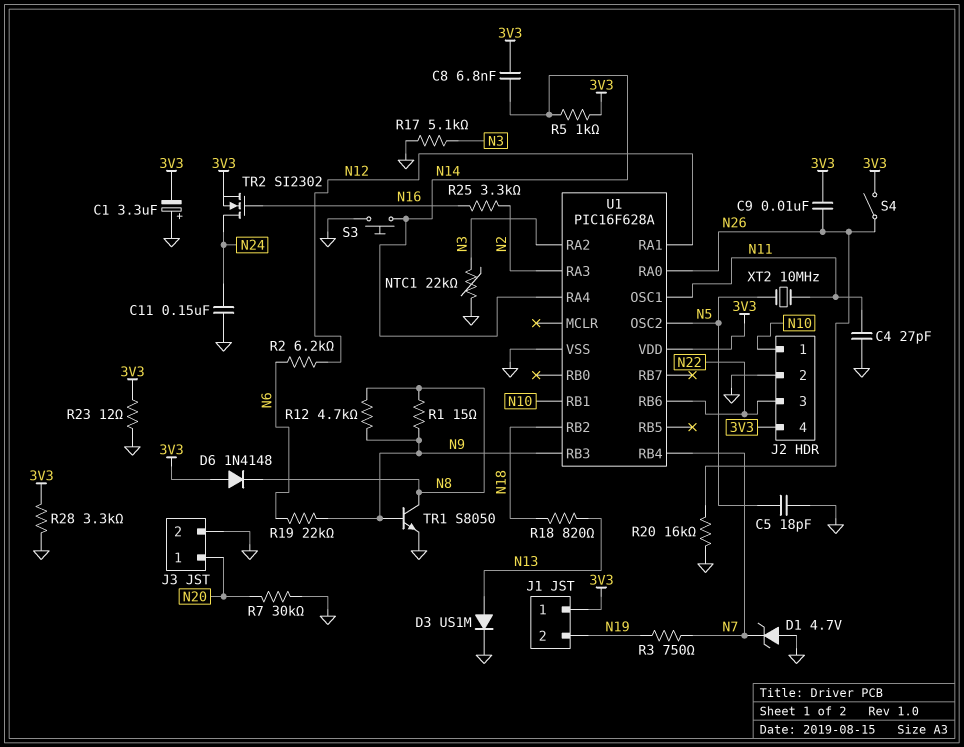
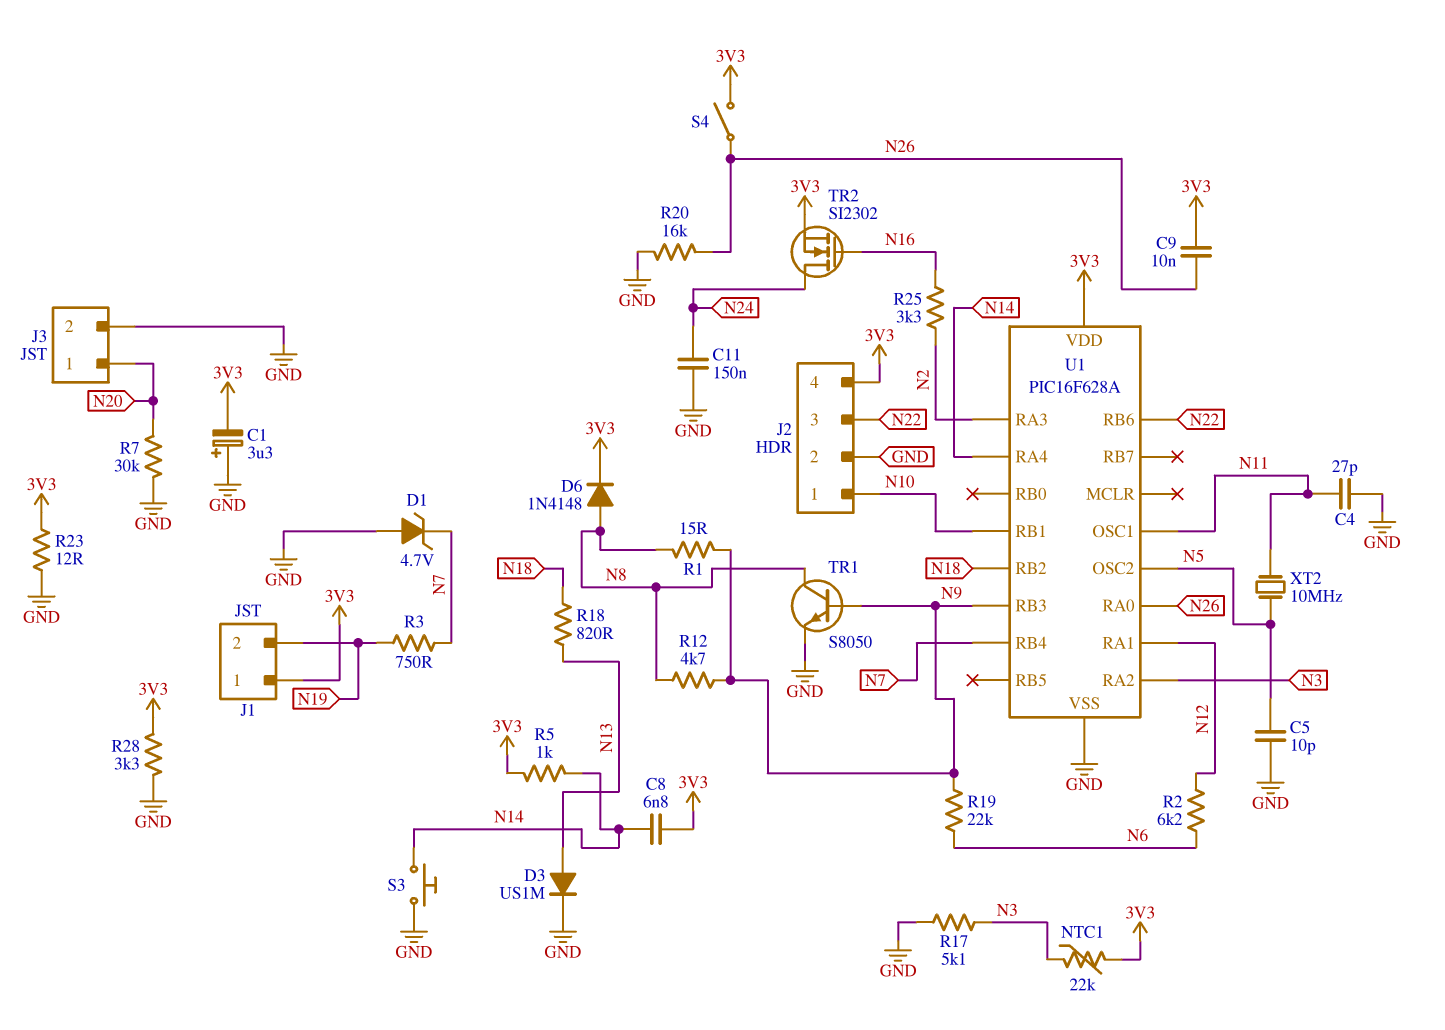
C5: 18pF (GND, N5) -> 10pF (GND, N5)
D6: diode 1N4148 (A 3V3, K N8) -> diode 1N4148 (A N8, K 3V3)
NTC1: 22k (GND, N3) -> 22k (3V3, N3)

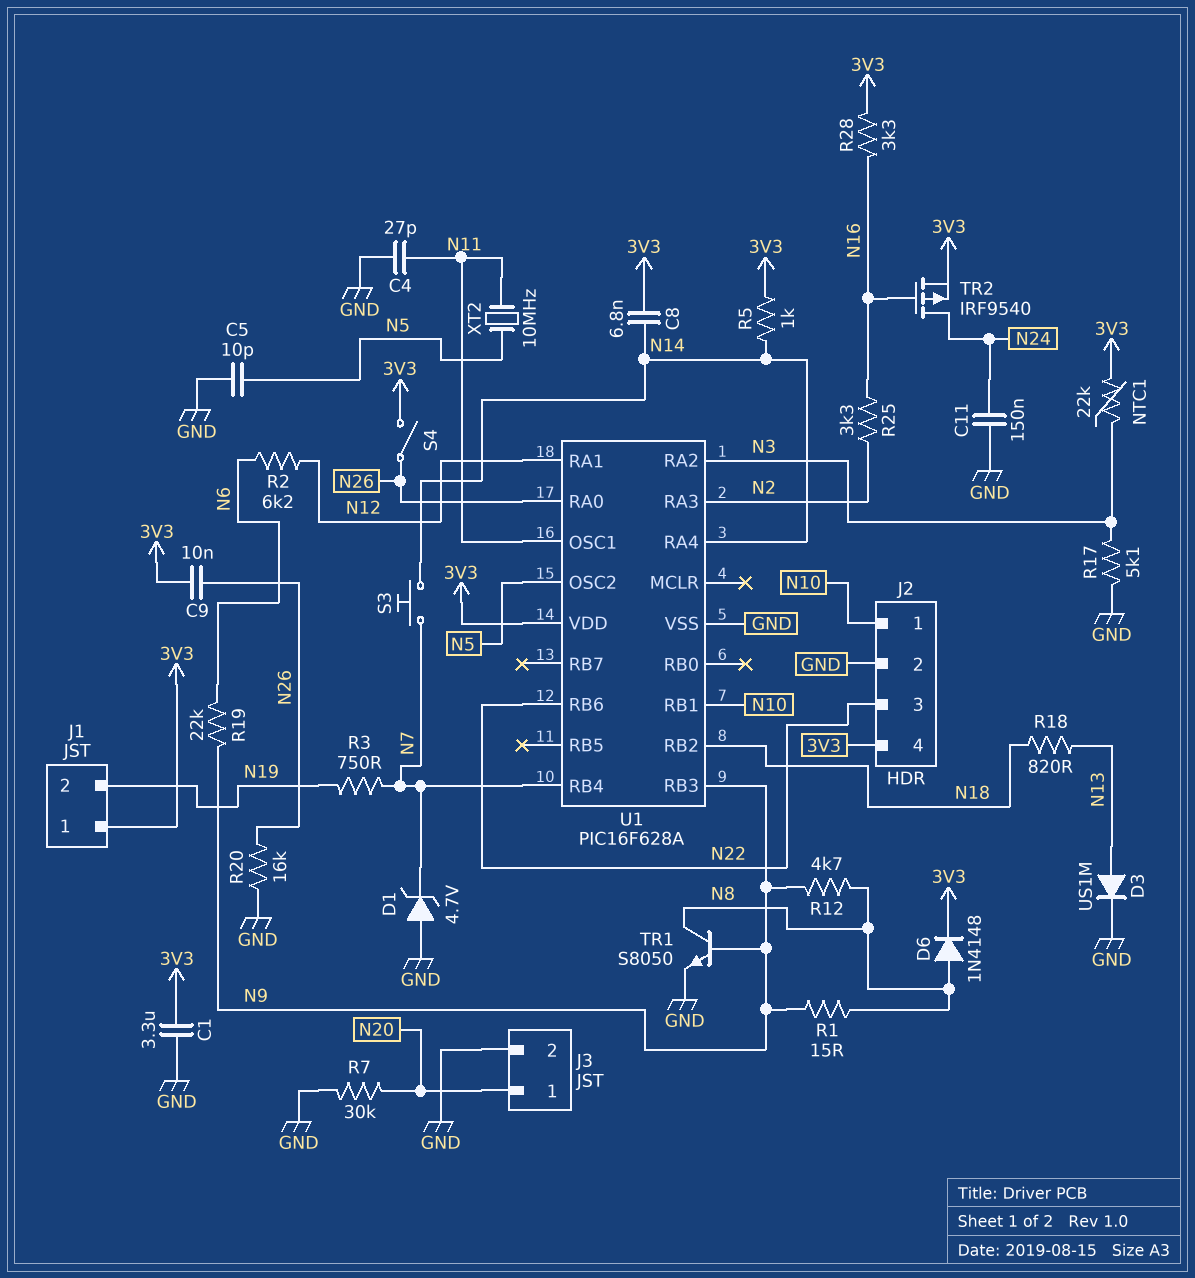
C1: 3.3uF (plus GND, minus 3V3) -> 3.3uF (3V3, GND)
R23: 12 (3V3, GND) -> none
R28: 3.3k (3V3, GND) -> 3.3k (3V3, N16)
S3: button (GND, N14) -> button (N7, N14)
TR2: NMOS SI2302 (G N16, D N24, S 3V3) -> PMOS IRF9540 (G N16, D N24, S 3V3)

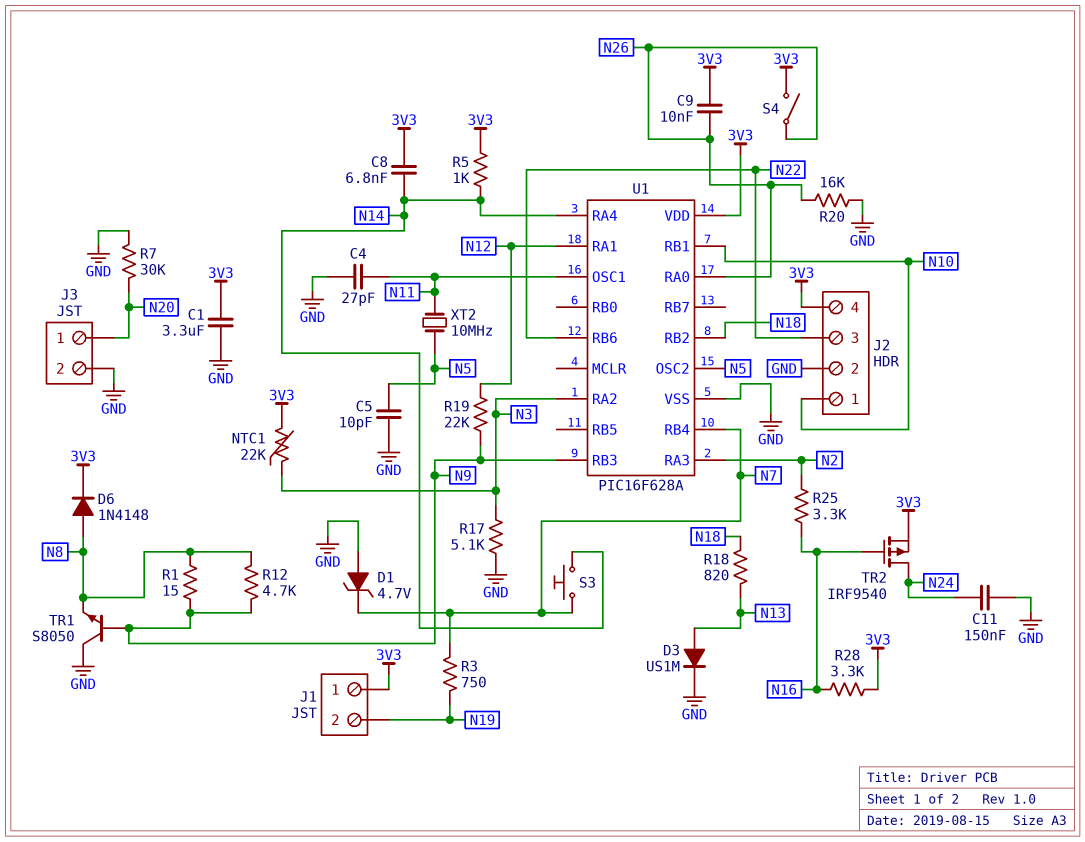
R2: 6.2k (N6, N12) -> none
R19: 22k (N6, N9) -> 22k (N9, N12)
TR1: NPN S8050 (B N9, C N8, E GND) -> NPN S8050 (B N9, C GND, E N8)

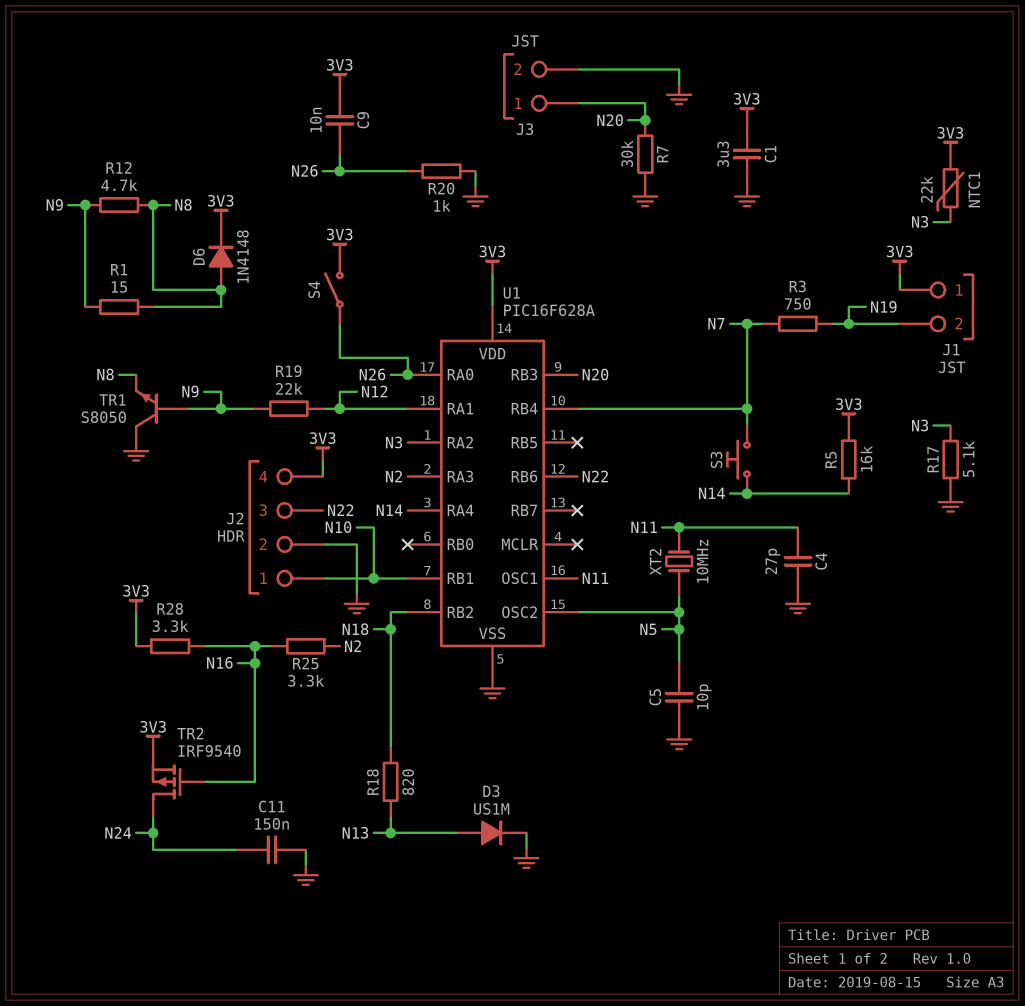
C8: 6.8nF (3V3, N14) -> none
D1: zener 4.7V (A GND, K N7) -> none
R5: 1k (3V3, N14) -> 16k (3V3, N14)
R20: 16k (GND, N26) -> 1k (GND, N26)
U1 pin RB3: N9 -> N20

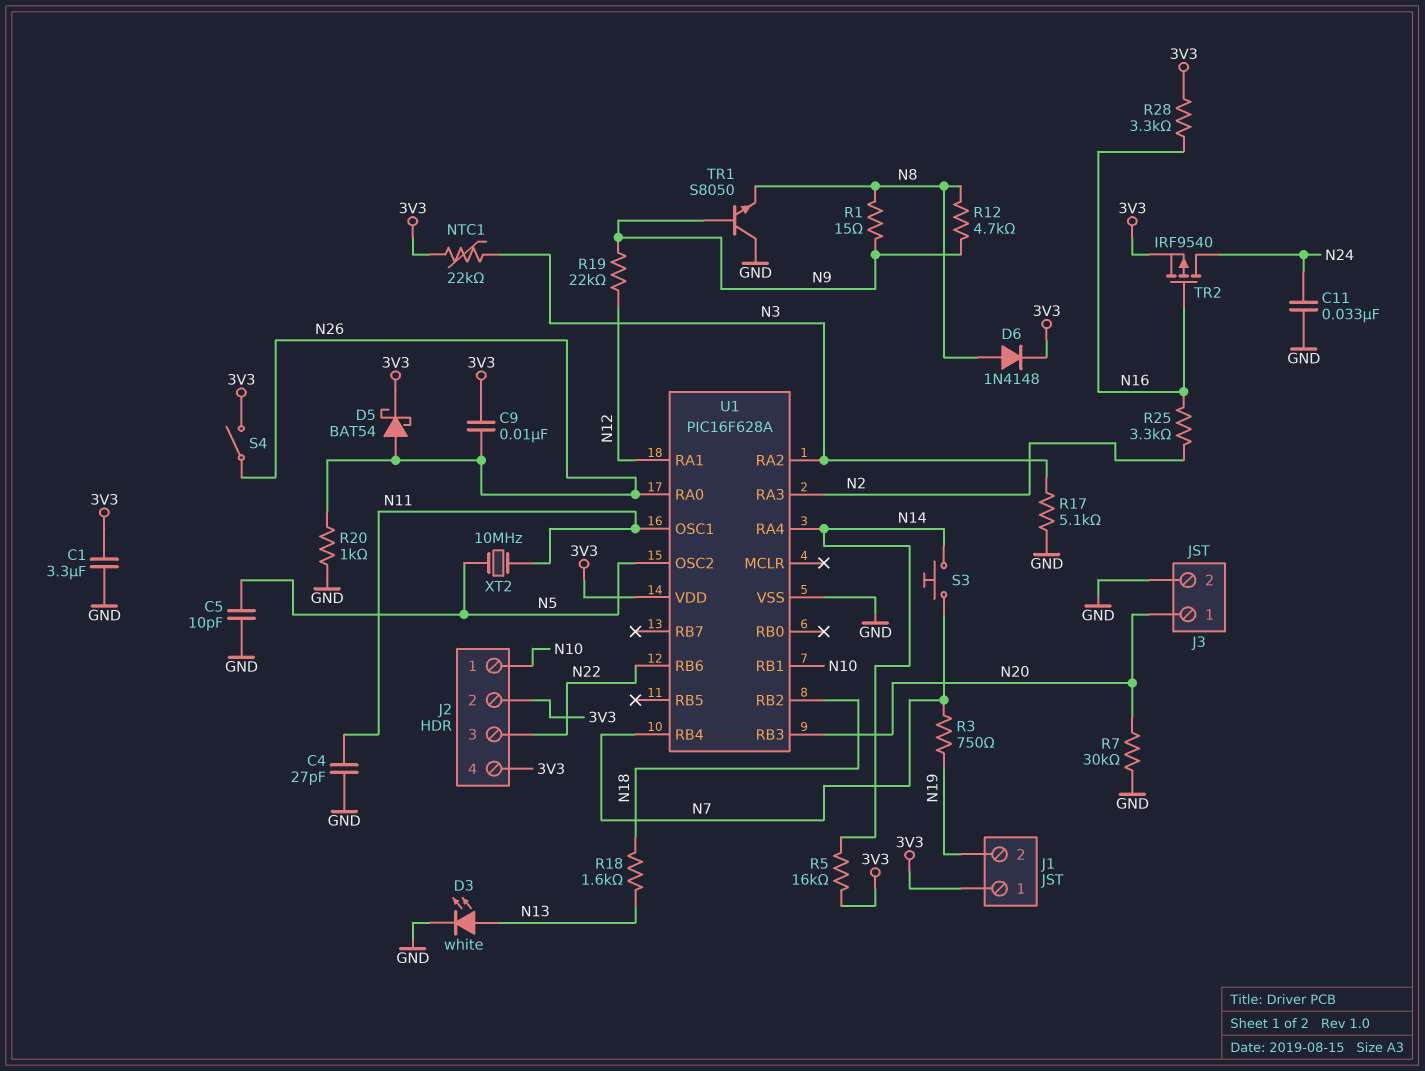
C11: 150nF (GND, N24) -> 33nF (GND, N24)
D3: diode US1M (A N13, K GND) -> LED white (A N13, K GND)
D5: none -> schottky BAT54 (A N26, K 3V3)
J2 pin 2: GND -> 3V3
R18: 820 (N13, N18) -> 1.6k (N13, N18)

